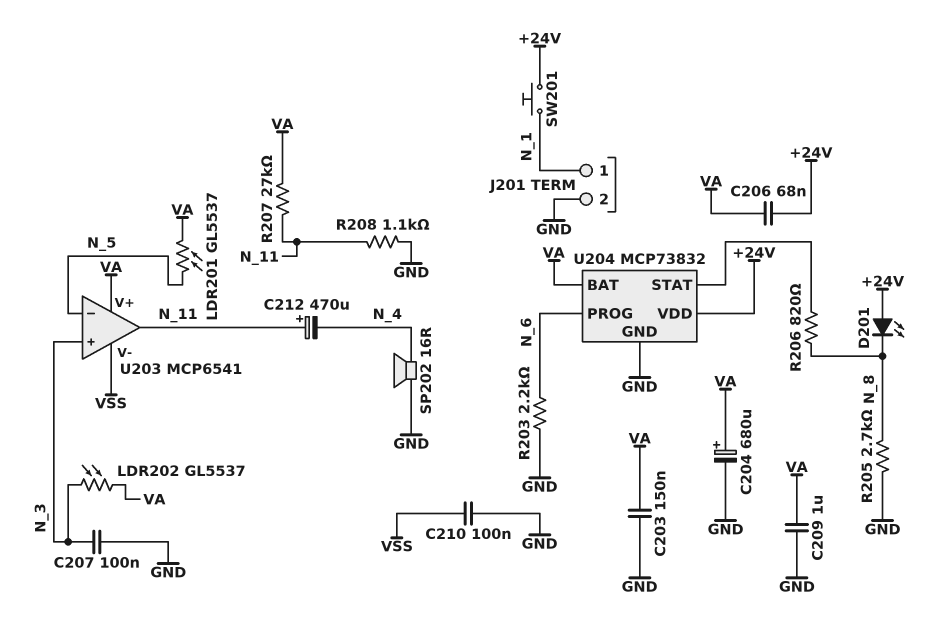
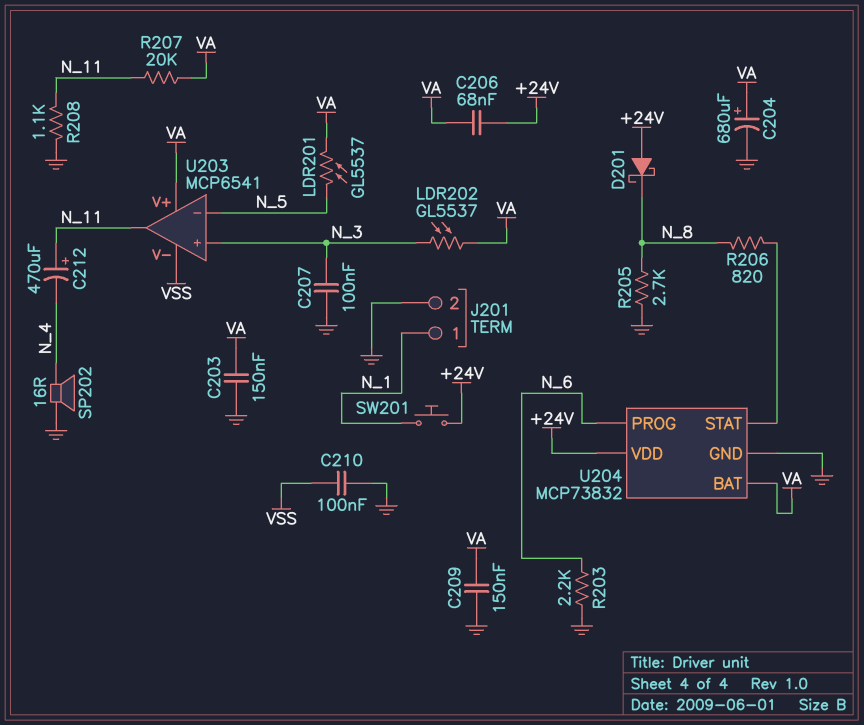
C209: 1uF (GND, VA) -> 150nF (GND, VA)
D201: LED (A +24V, K N_8) -> schottky (A +24V, K N_8)
R207: 27k (N_11, VA) -> 20k (N_11, VA)

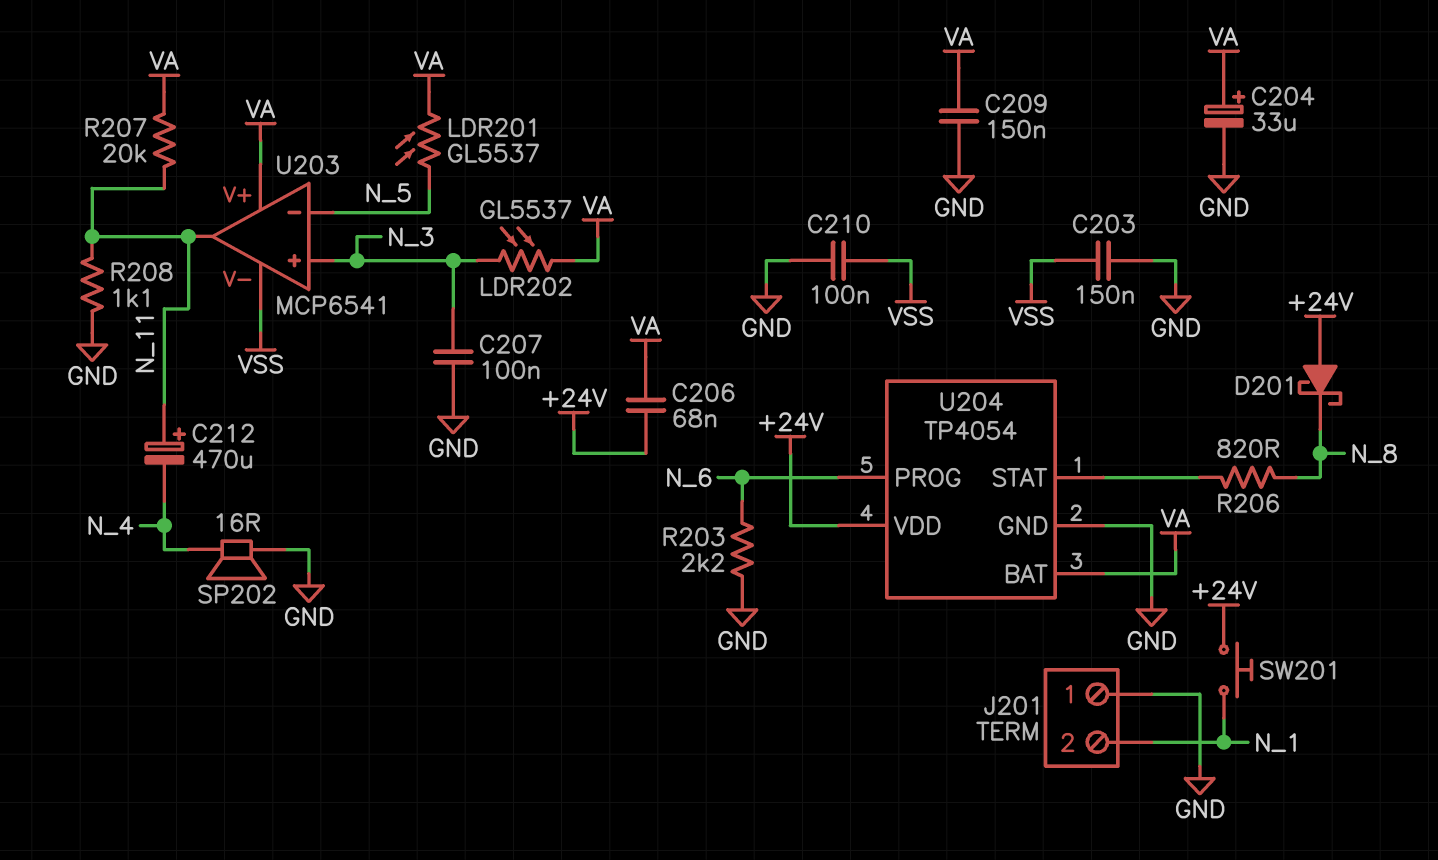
C203: 150nF (GND, VA) -> 150nF (GND, VSS)
C204: 680uF (plus VA, minus GND) -> 33uF (plus VA, minus GND)
J201 pin 1: N_1 -> GND
J201 pin 2: GND -> N_1
R205: 2.7k (GND, N_8) -> none
U204: MCP73832 -> TP4054

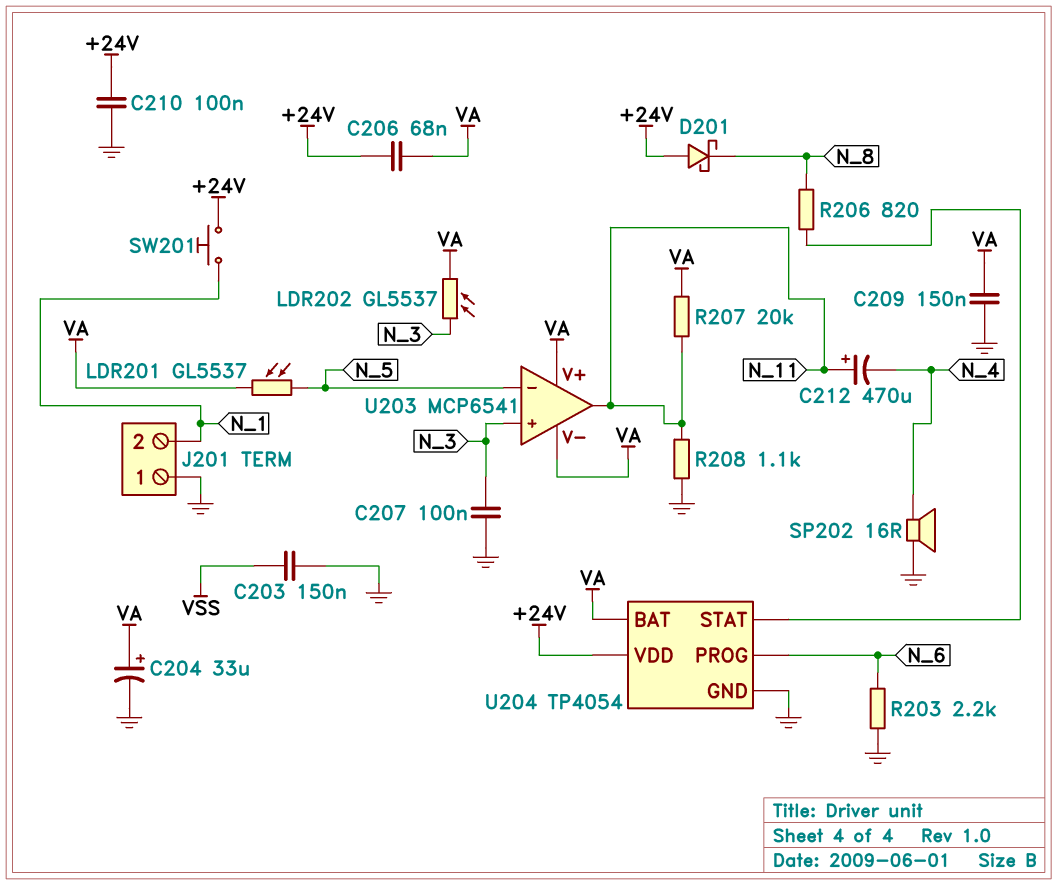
C210: 100nF (GND, VSS) -> 100nF (+24V, GND)
U203 pin V-: VSS -> VA

